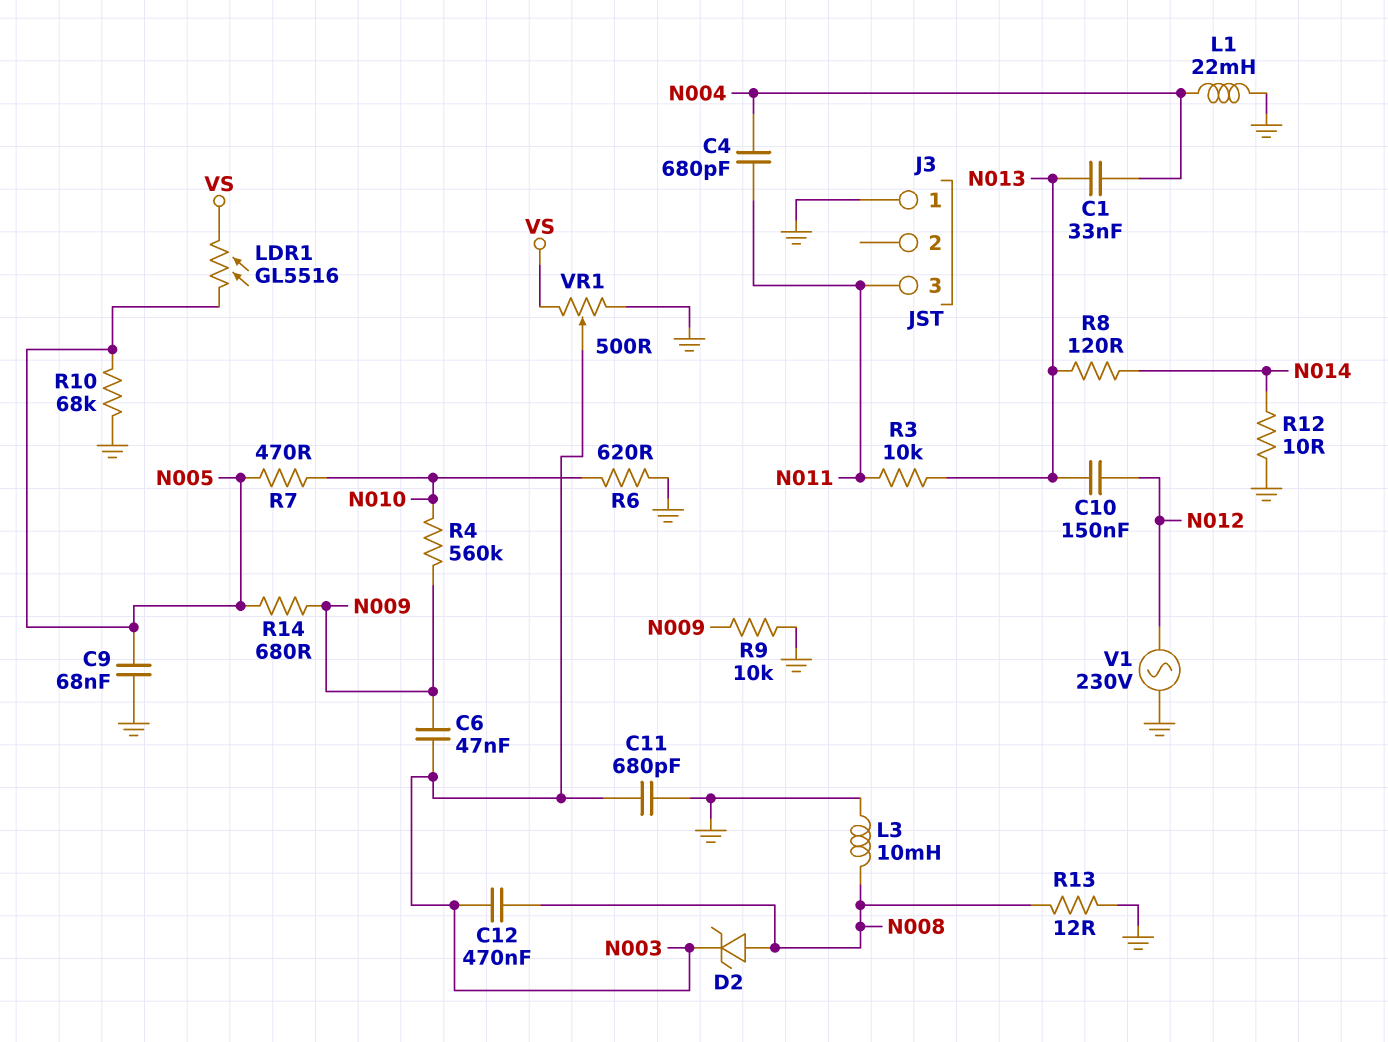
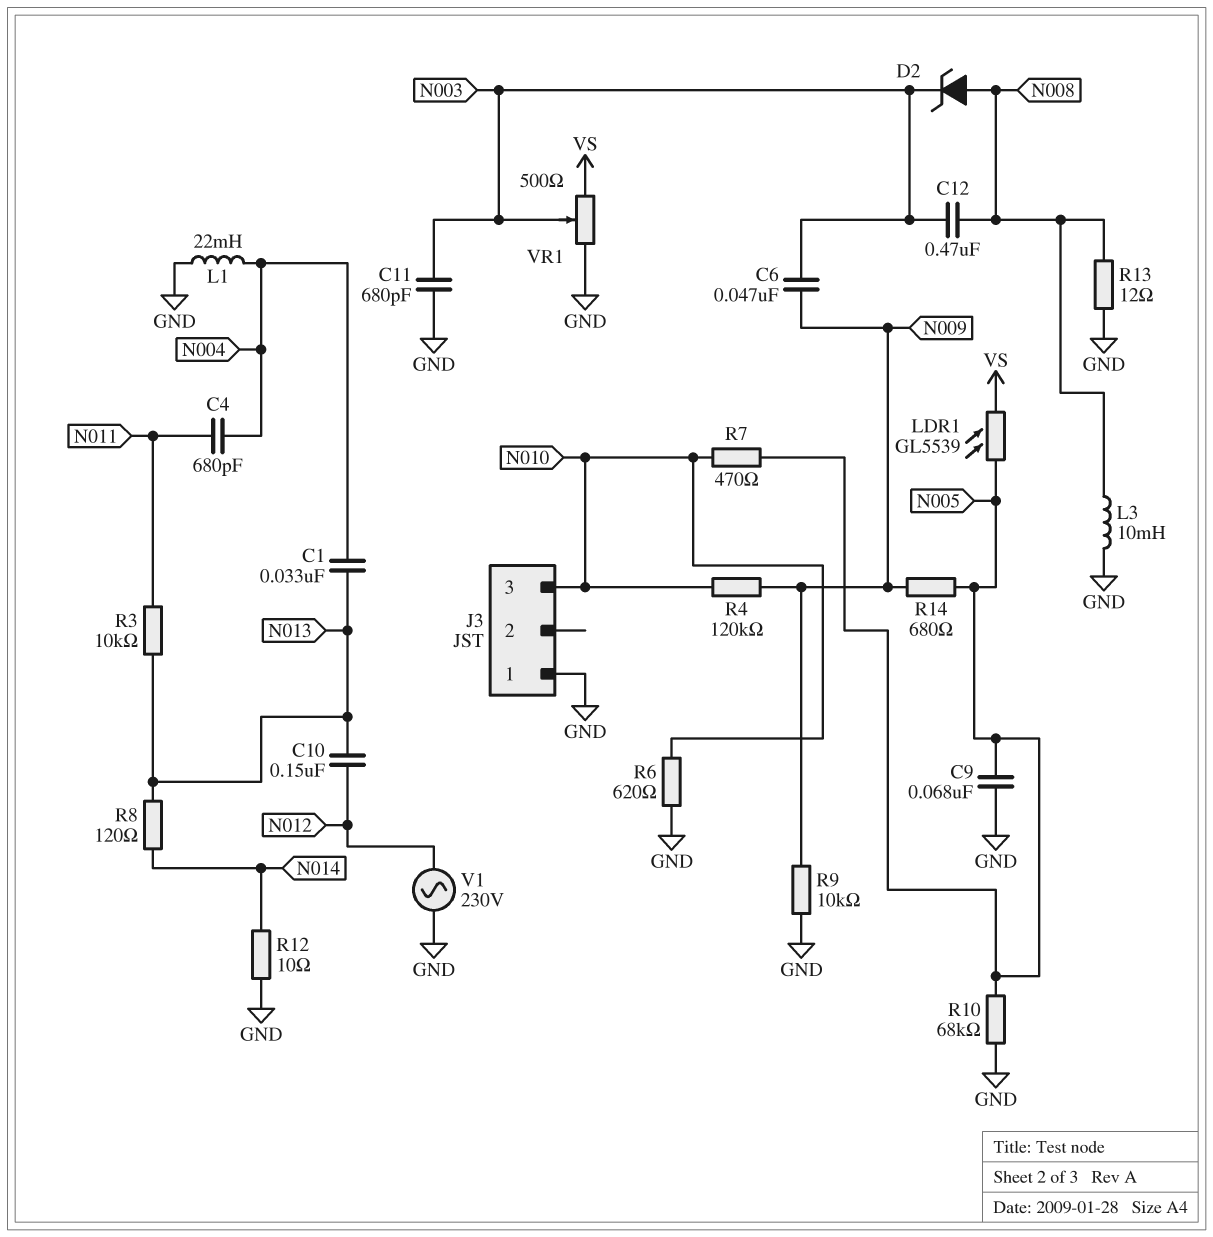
J3 pin 3: N011 -> N010
LDR1: GL5516 (N005, VS) -> GL5539 (N005, VS)
R4: 560k (N009, N010) -> 120k (N009, N010)

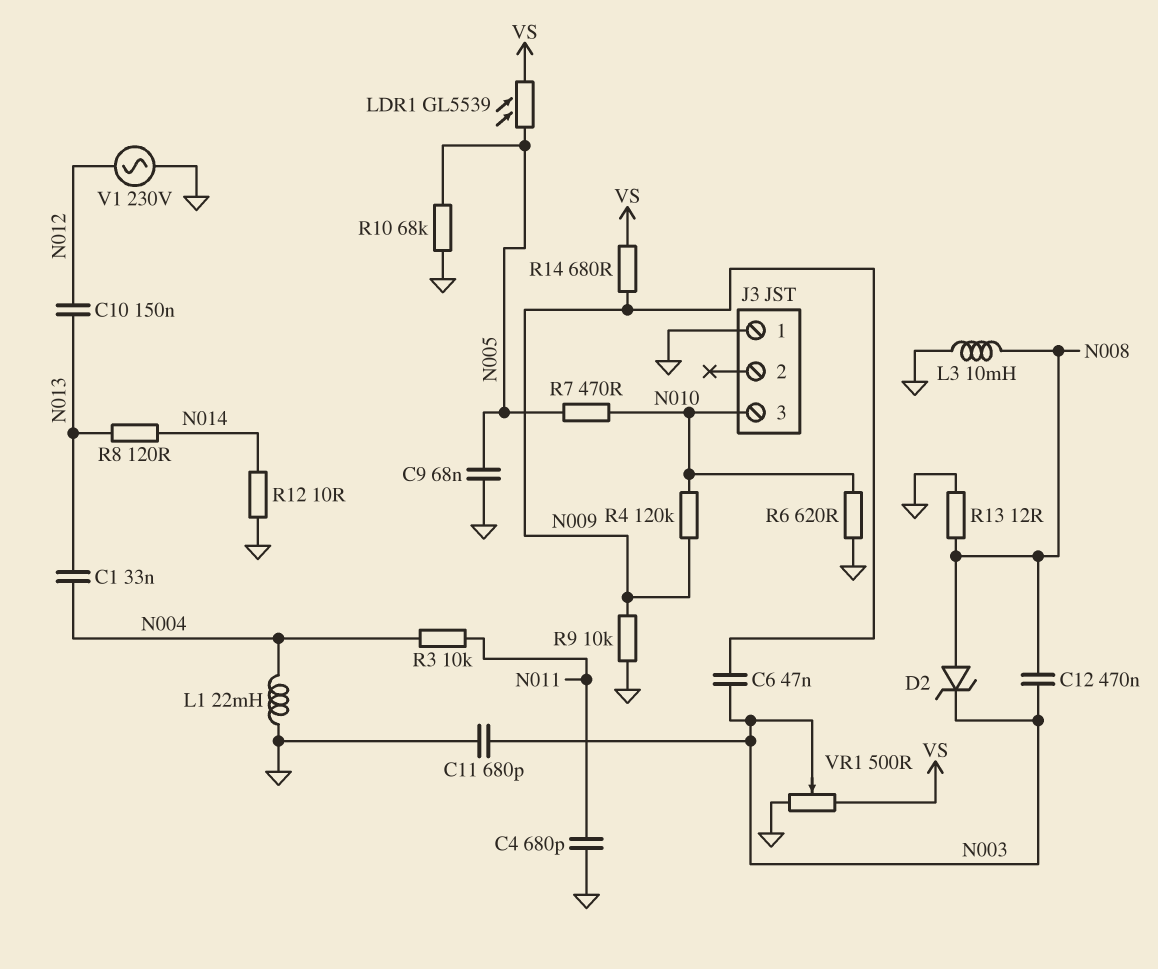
C4: 680pF (N004, N011) -> 680pF (GND, N011)
R3: 10k (N011, N013) -> 10k (N004, N011)
R14: 680 (N005, N009) -> 680 (N009, VS)

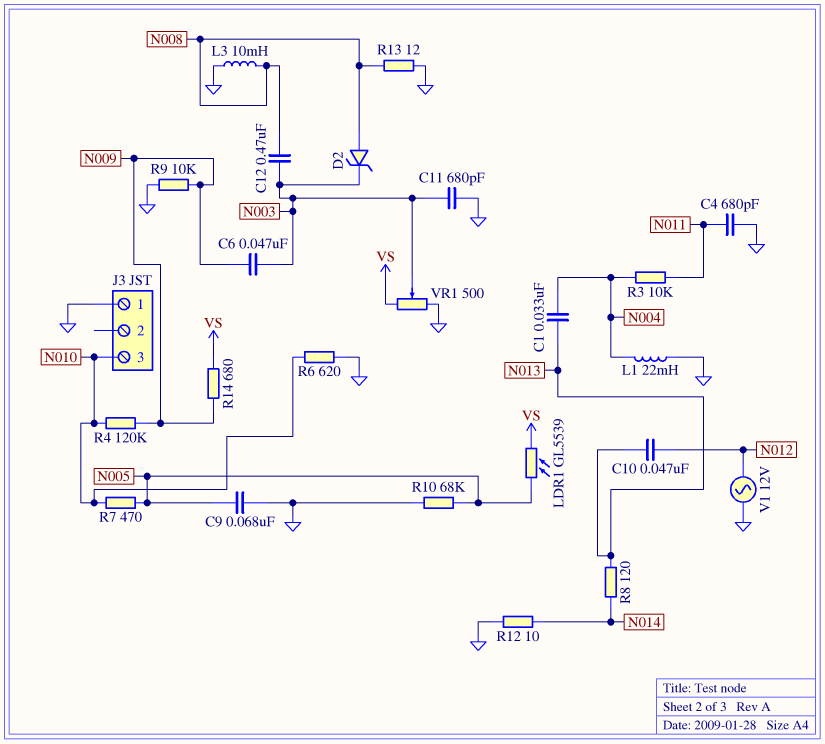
C10: 150nF (N012, N013) -> 47nF (N012, N013)
V1: AC 230V (GND, N012) -> AC 12V (GND, N012)

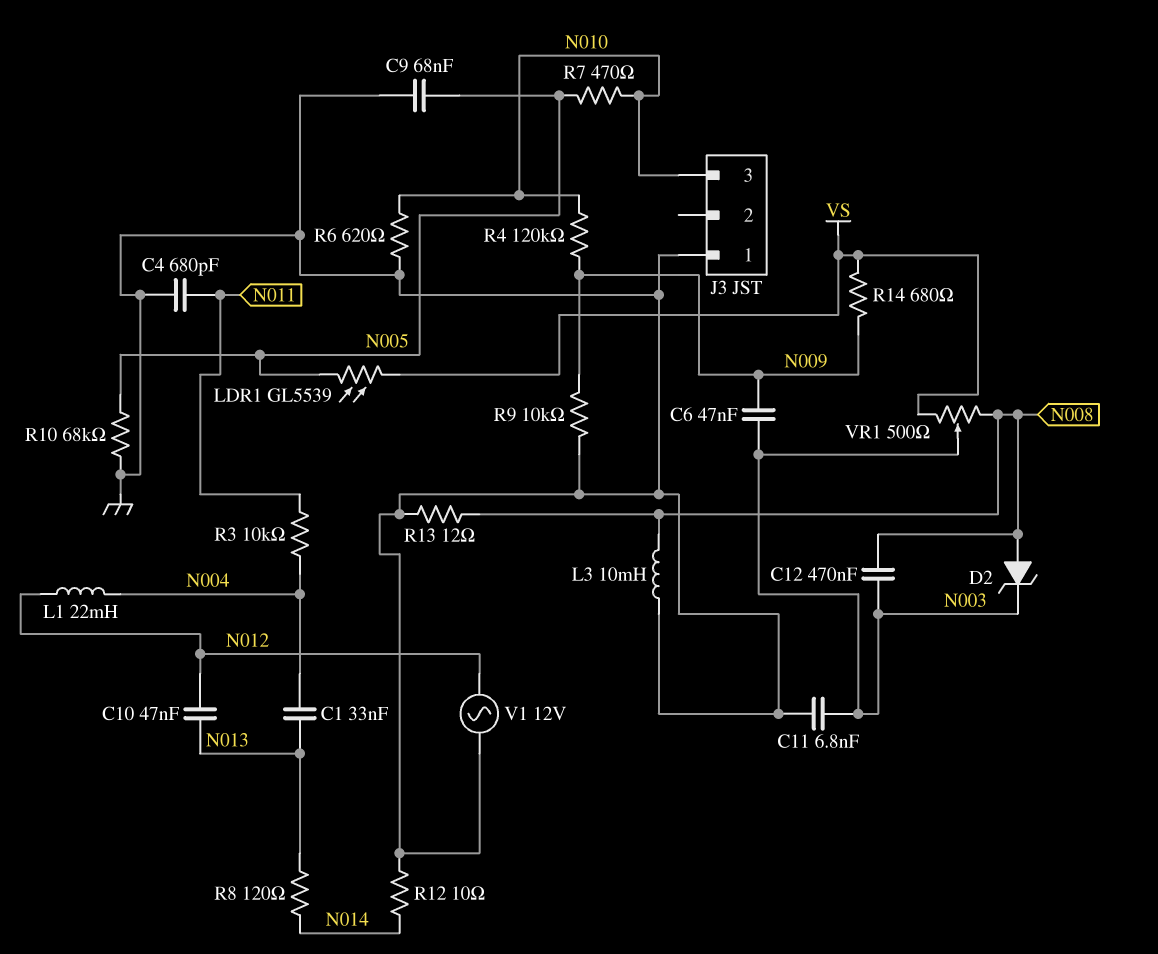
C11: 680pF (GND, N003) -> 6.8nF (GND, N003)
L1: 22mH (GND, N004) -> 22mH (N004, N012)
VR1: 500 (GND, VS, wiper N003) -> 500 (N008, VS, wiper N003)

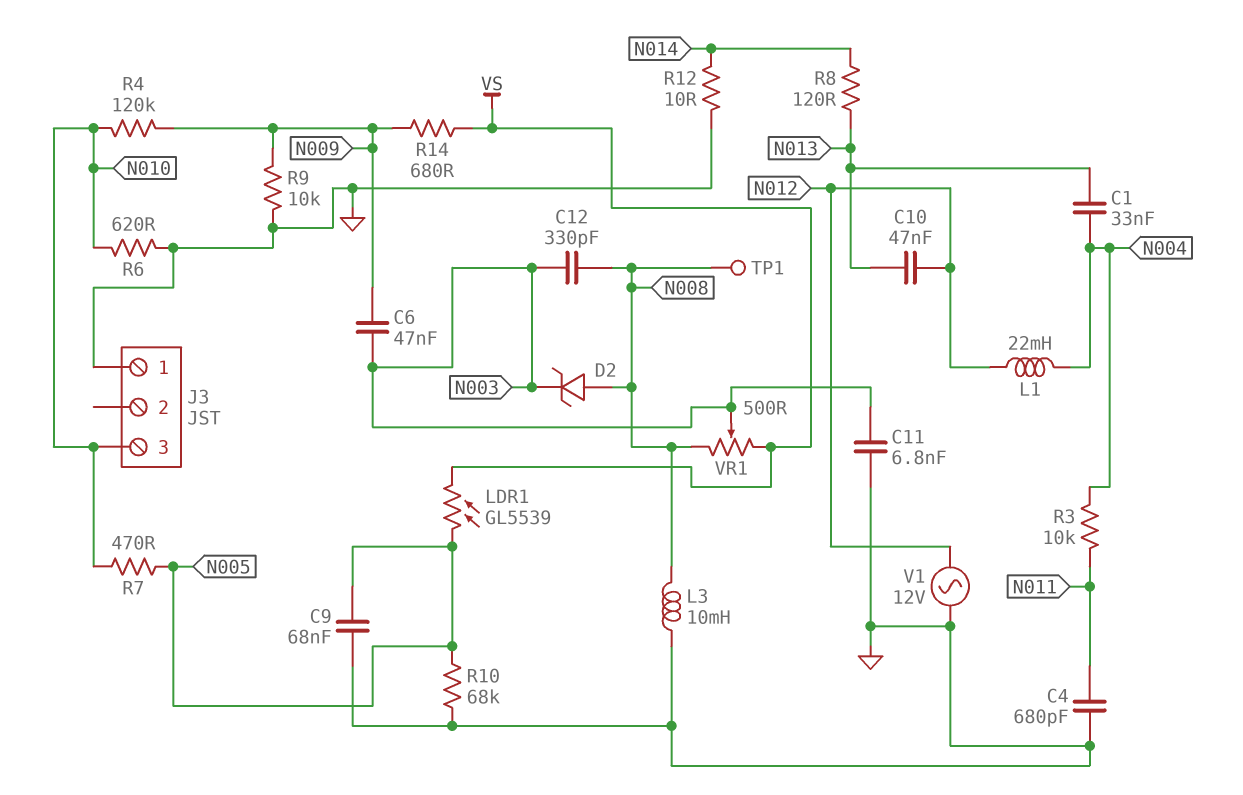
C12: 470nF (N003, N008) -> 330pF (N003, N008)
R13: 12 (GND, N008) -> none
TP1: none -> test point (N008)

